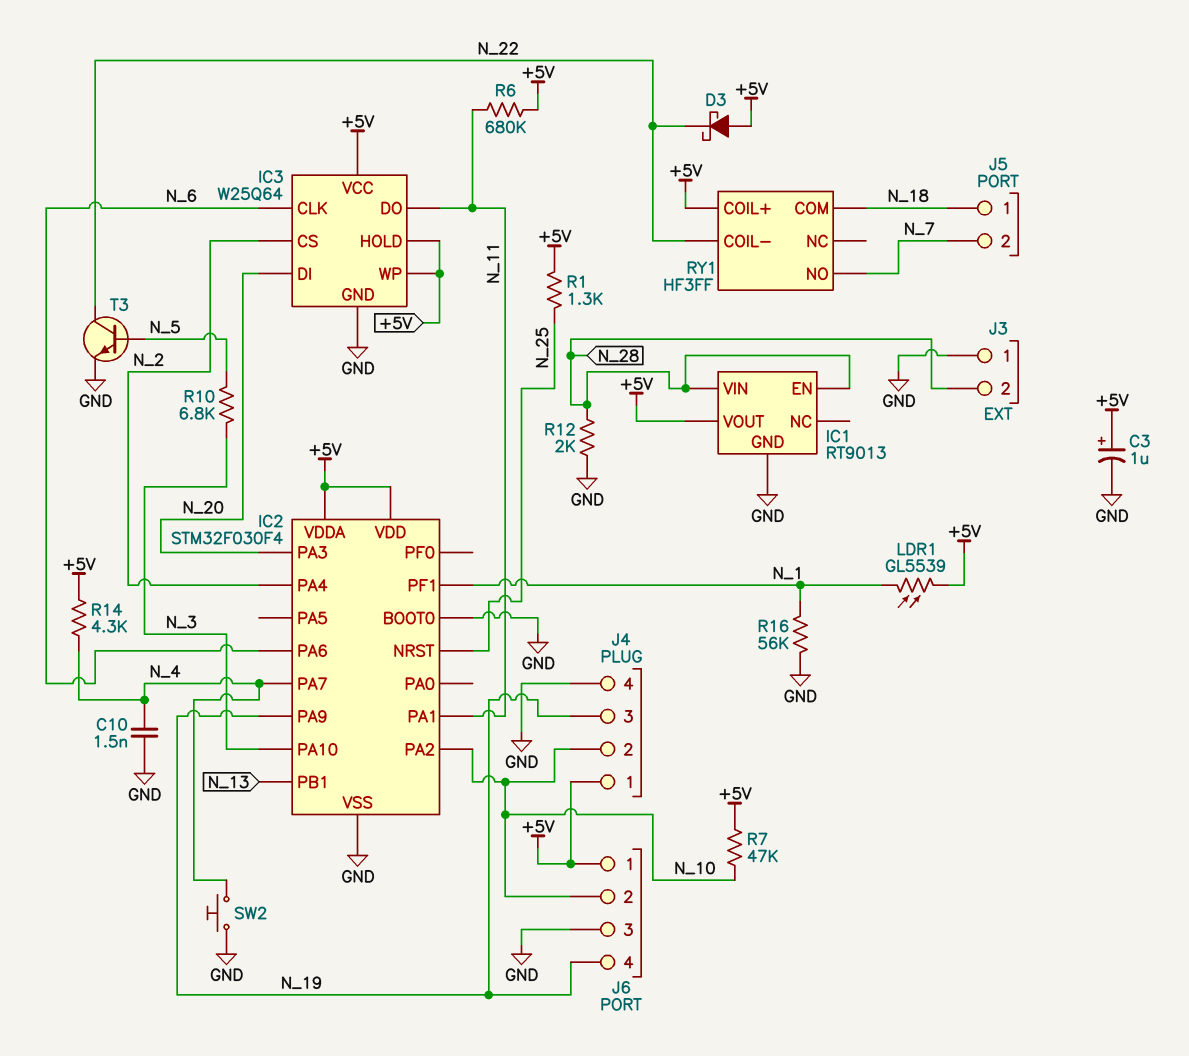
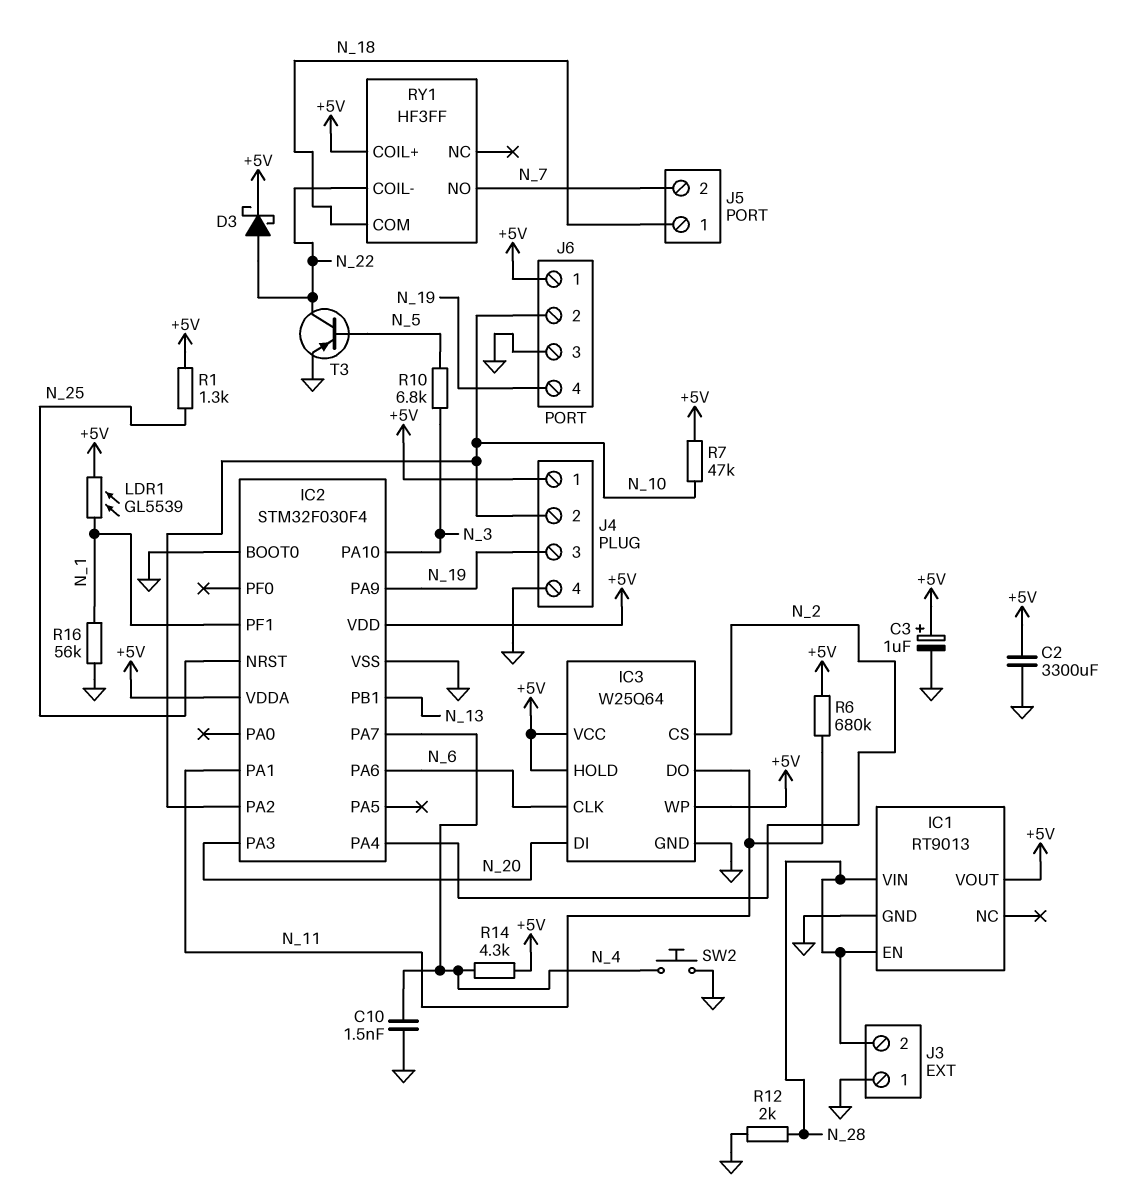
C2: none -> 3300uF (+5V, GND)
D3: schottky (A +5V, K N_22) -> schottky (A N_22, K +5V)
T3: NPN (B N_5, C N_22, E GND) -> PNP (B N_5, C N_22, E GND)

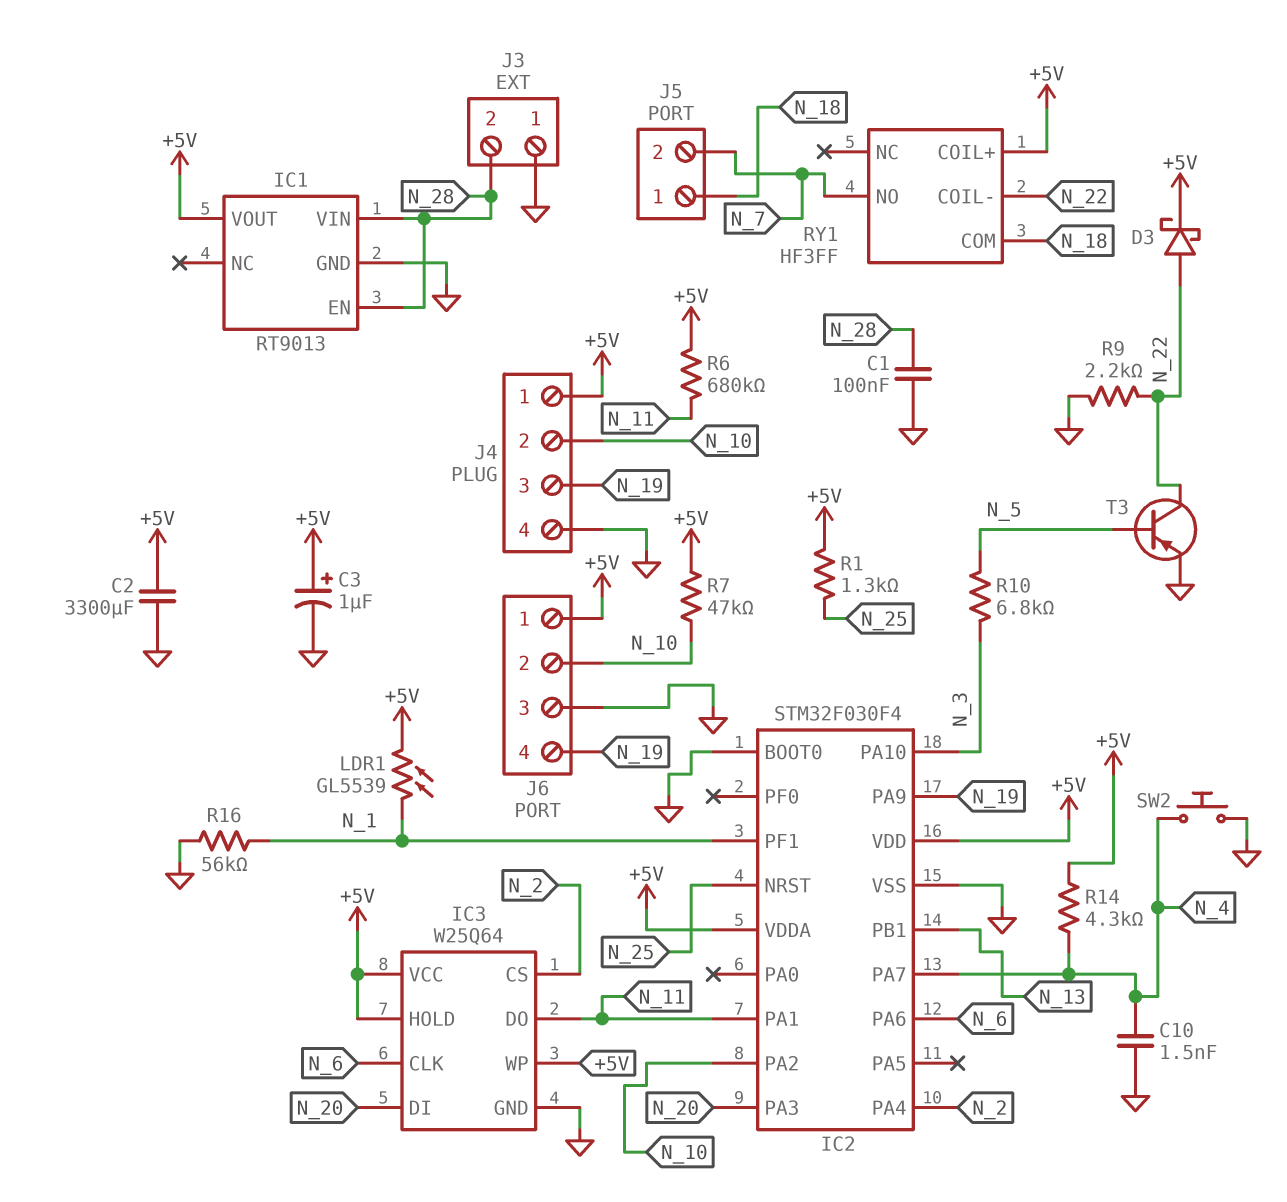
C1: none -> 100nF (GND, N_28)
R9: none -> 2.2k (GND, N_22)
R12: 2k (GND, N_28) -> none

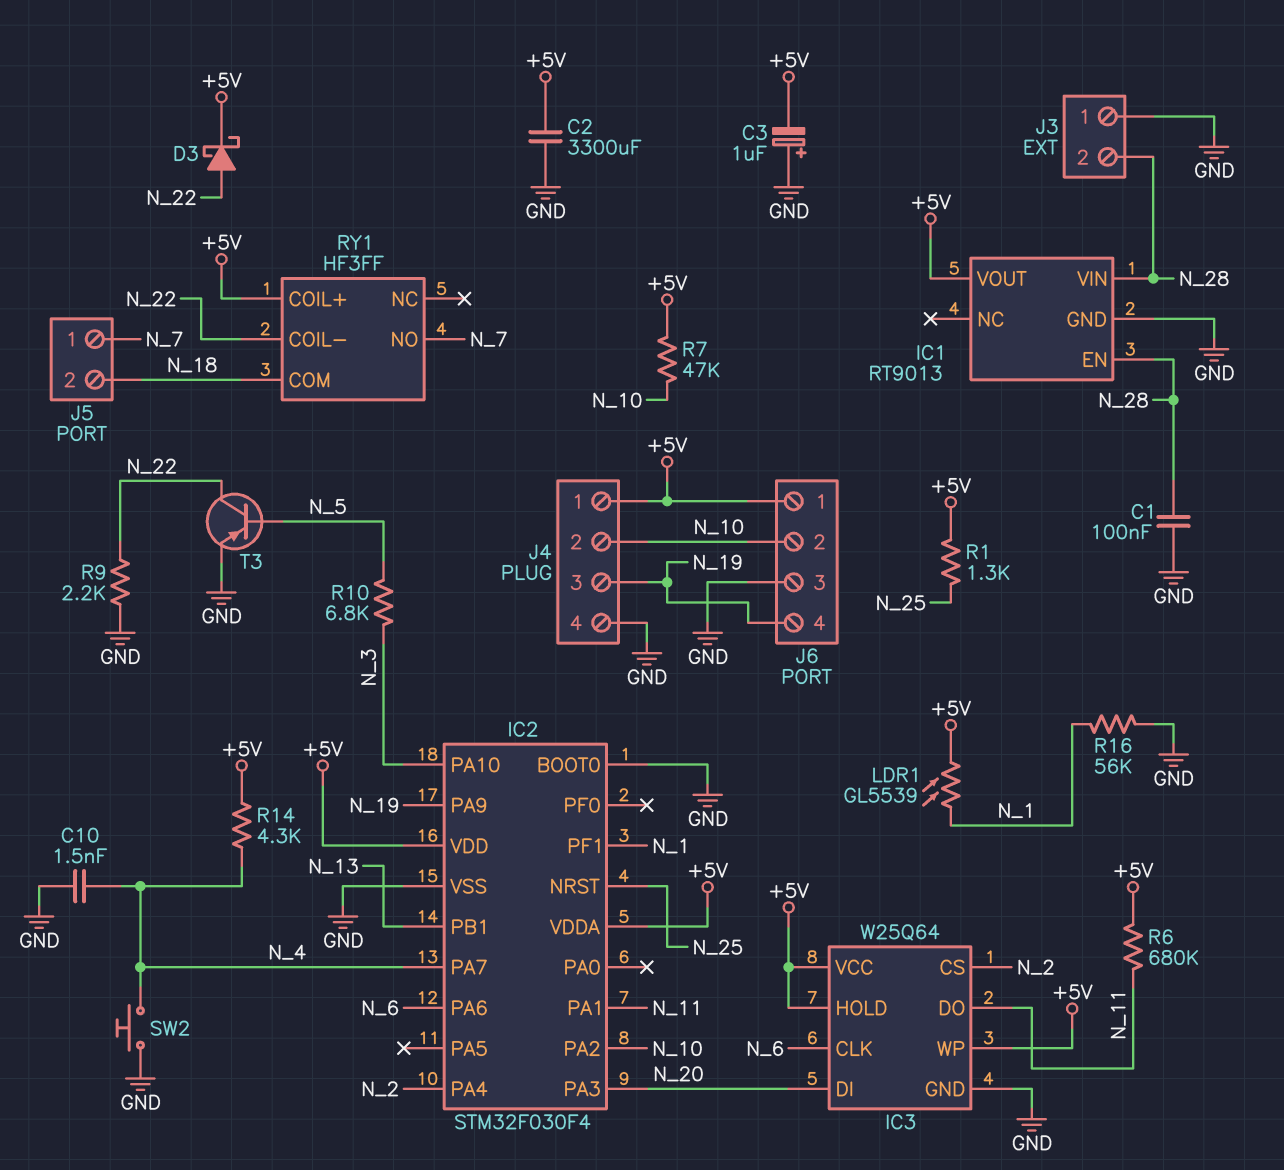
C3: 1uF (plus +5V, minus GND) -> 1uF (plus GND, minus +5V)
J5 pin 1: N_18 -> N_7
J5 pin 2: N_7 -> N_18

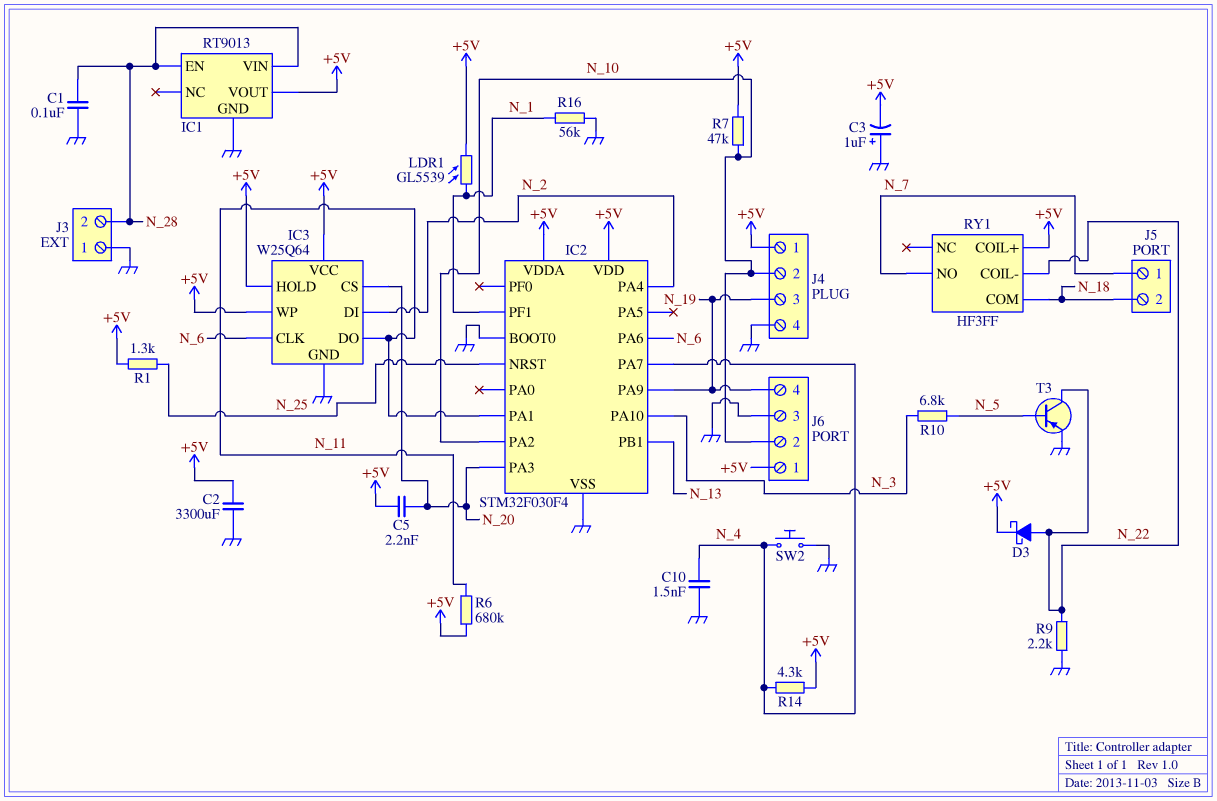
C5: none -> 2.2nF (+5V, N_20)
IC3 pin CS: N_2 -> N_20
IC3 pin DI: N_20 -> N_2

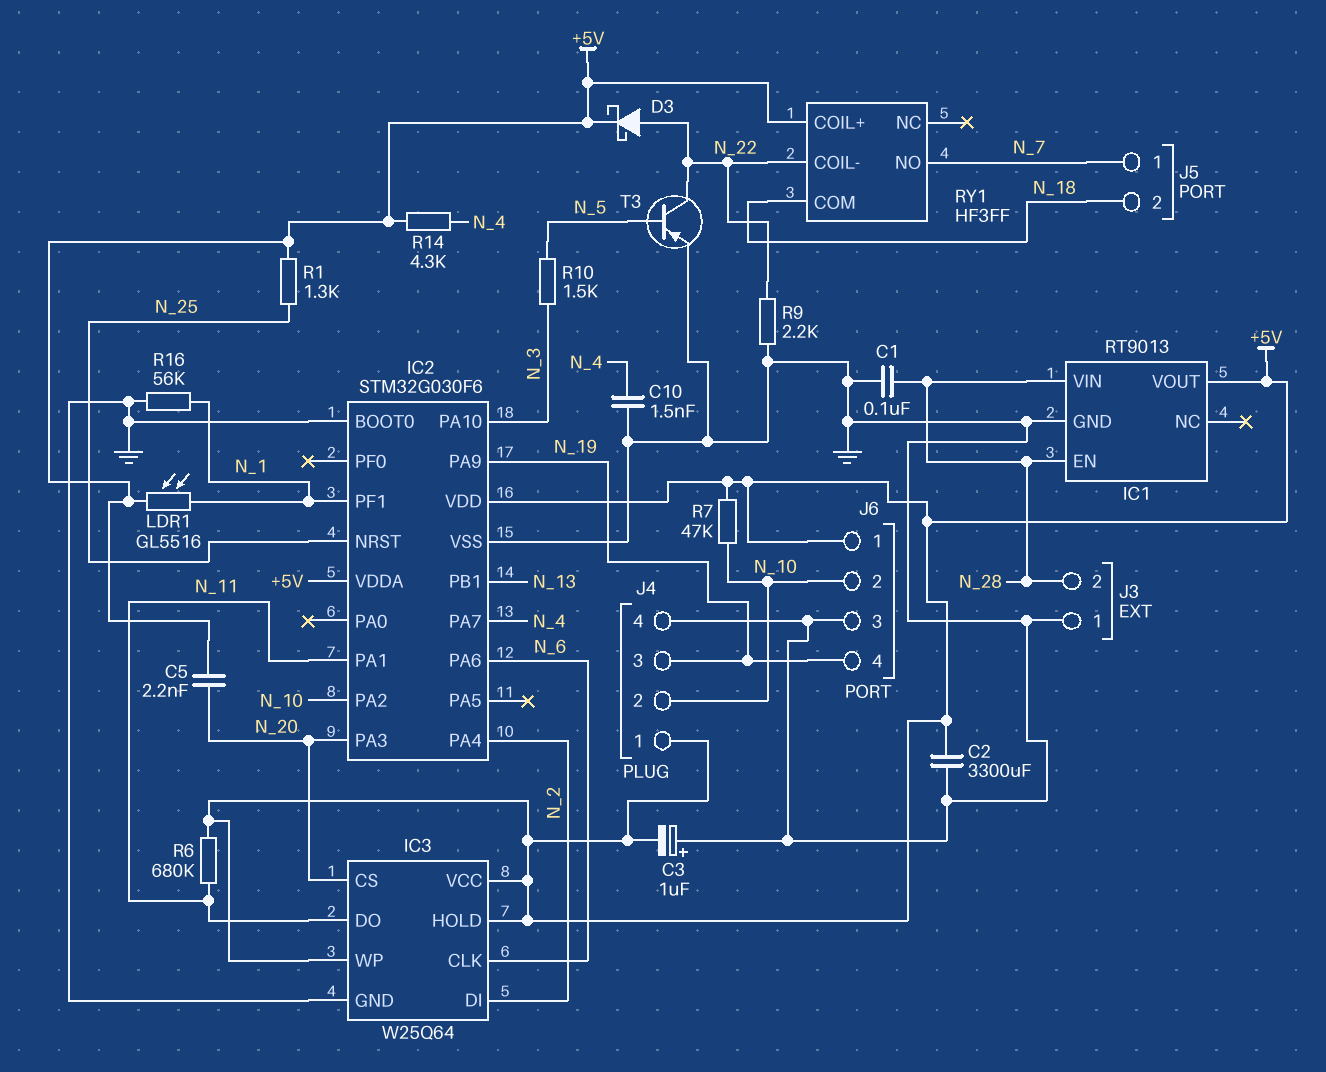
IC2: STM32F030F4 -> STM32G030F6
LDR1: GL5539 (+5V, N_1) -> GL5516 (+5V, N_1)
R10: 6.8k (N_3, N_5) -> 1.5k (N_3, N_5)
SW2: button (GND, N_4) -> none

